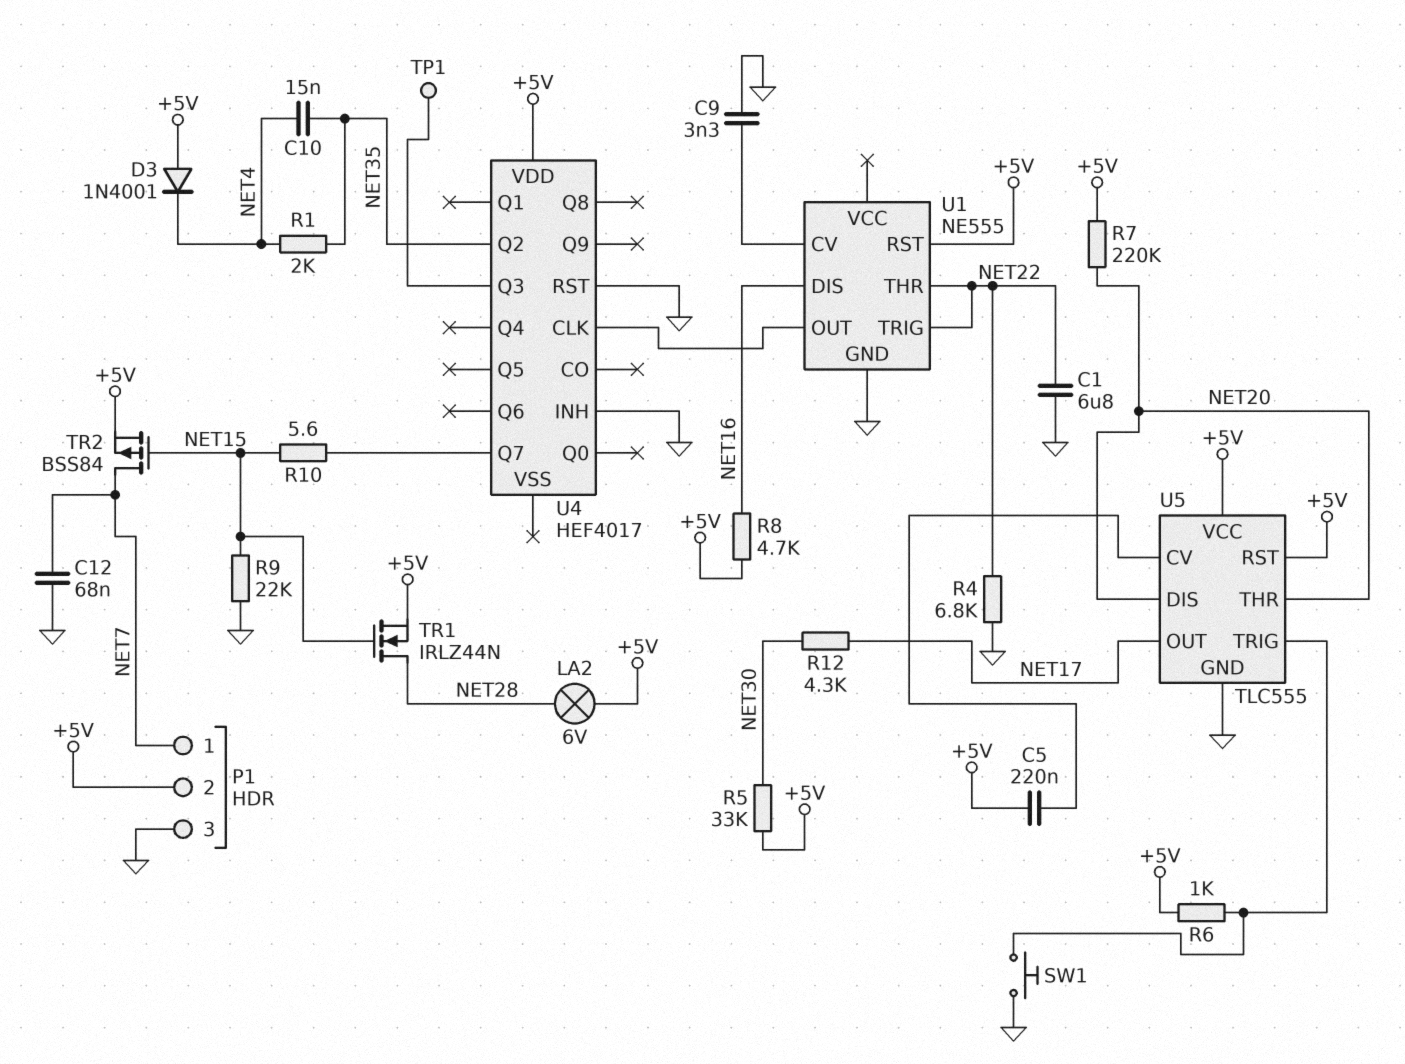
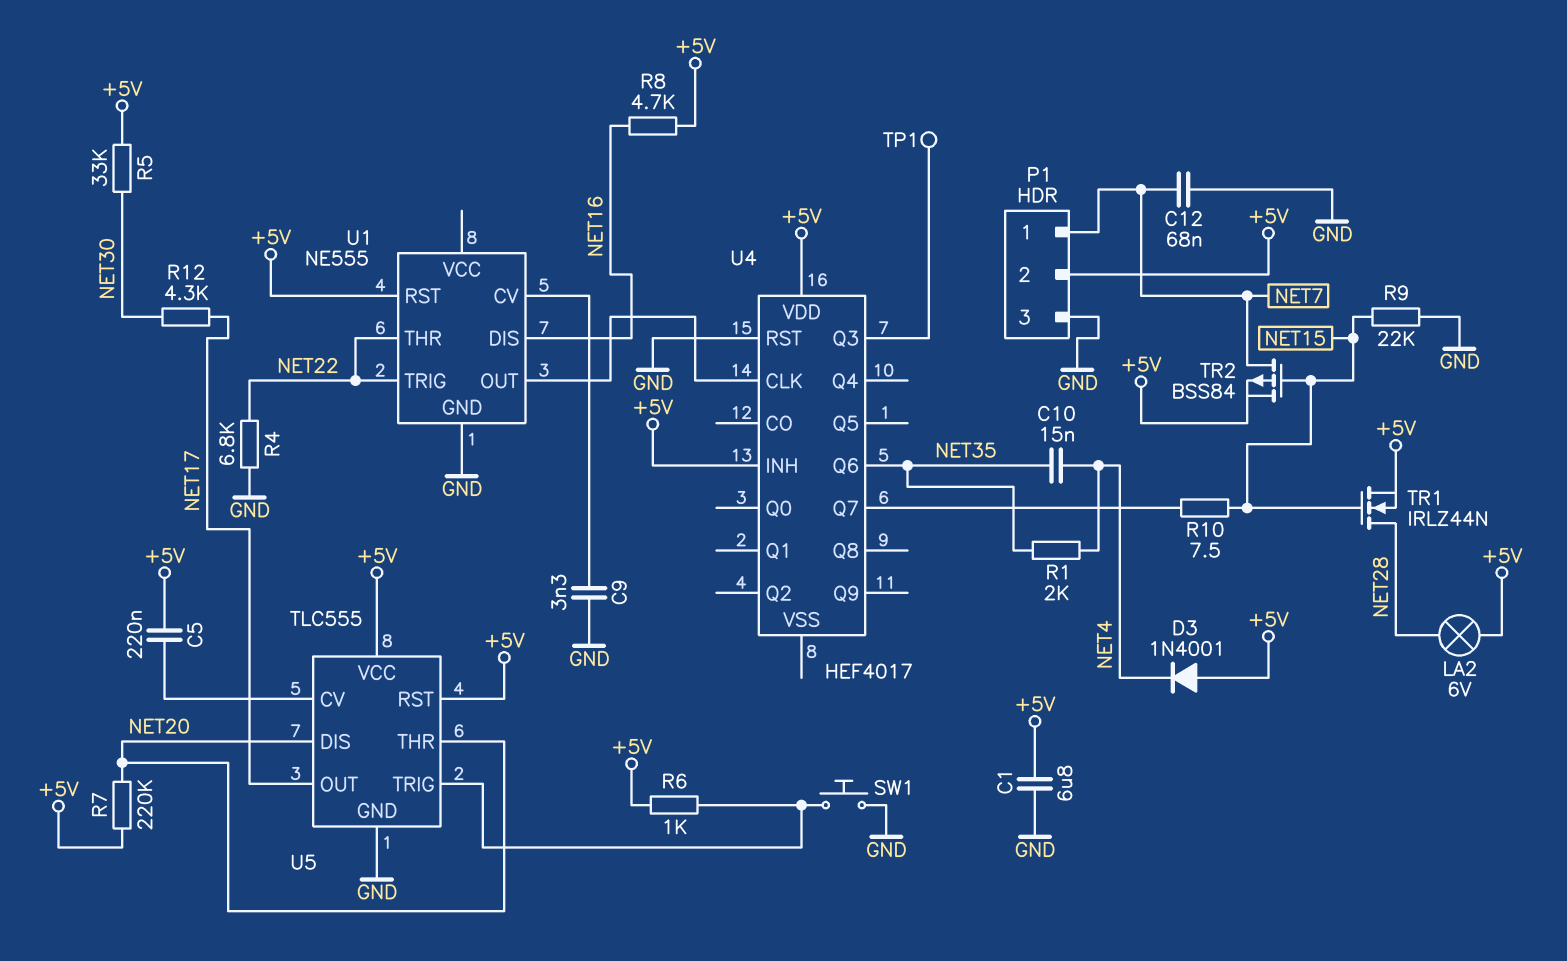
C1: 6.8uF (GND, NET22) -> 6.8uF (+5V, GND)
R10: 5.6 (NET15, U4/Q7) -> 7.5 (NET15, U4/Q7)
U4 pin INH: GND -> +5V
U4 pin Q2: NET35 -> none
U4 pin Q6: none -> NET35

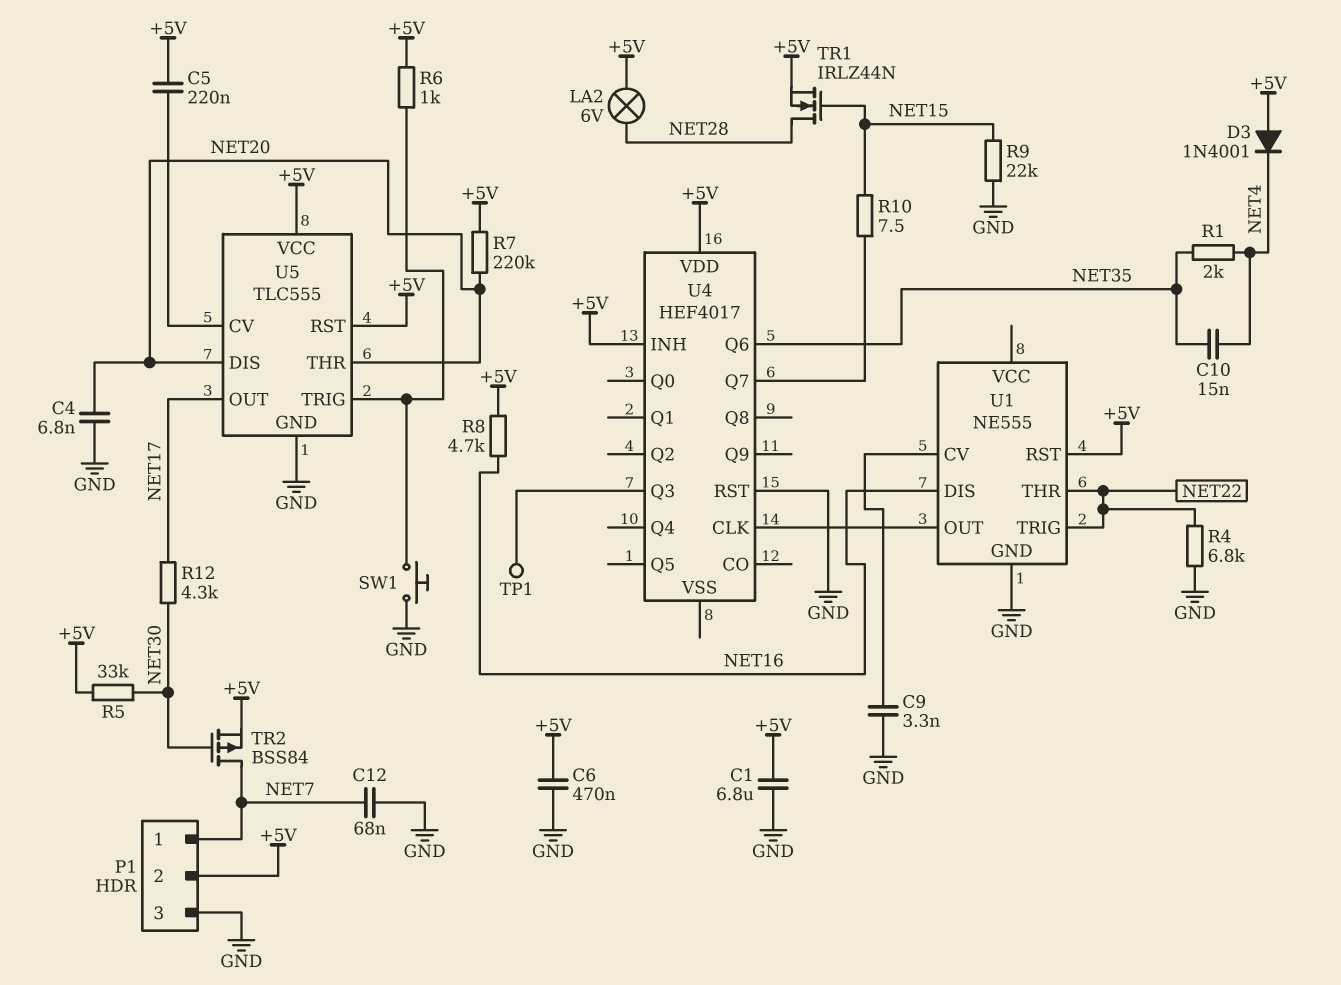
C4: none -> 6.8nF (GND, NET20)
C6: none -> 470nF (+5V, GND)
TR2: PMOS BSS84 (G NET15, D NET7, S +5V) -> PMOS BSS84 (G NET30, D NET7, S +5V)

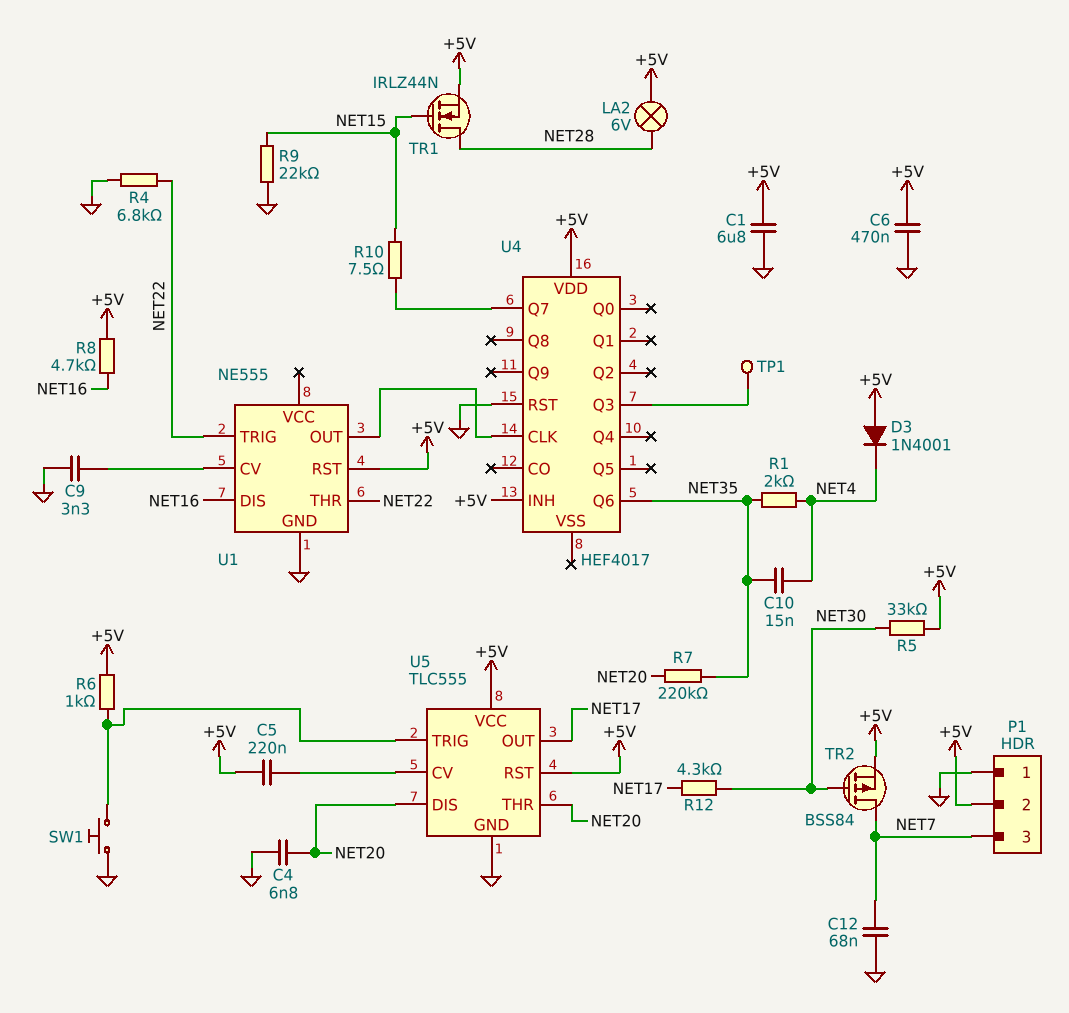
P1 pin 1: NET7 -> GND
P1 pin 3: GND -> NET7
R7: 220k (+5V, NET20) -> 220k (NET20, NET35)

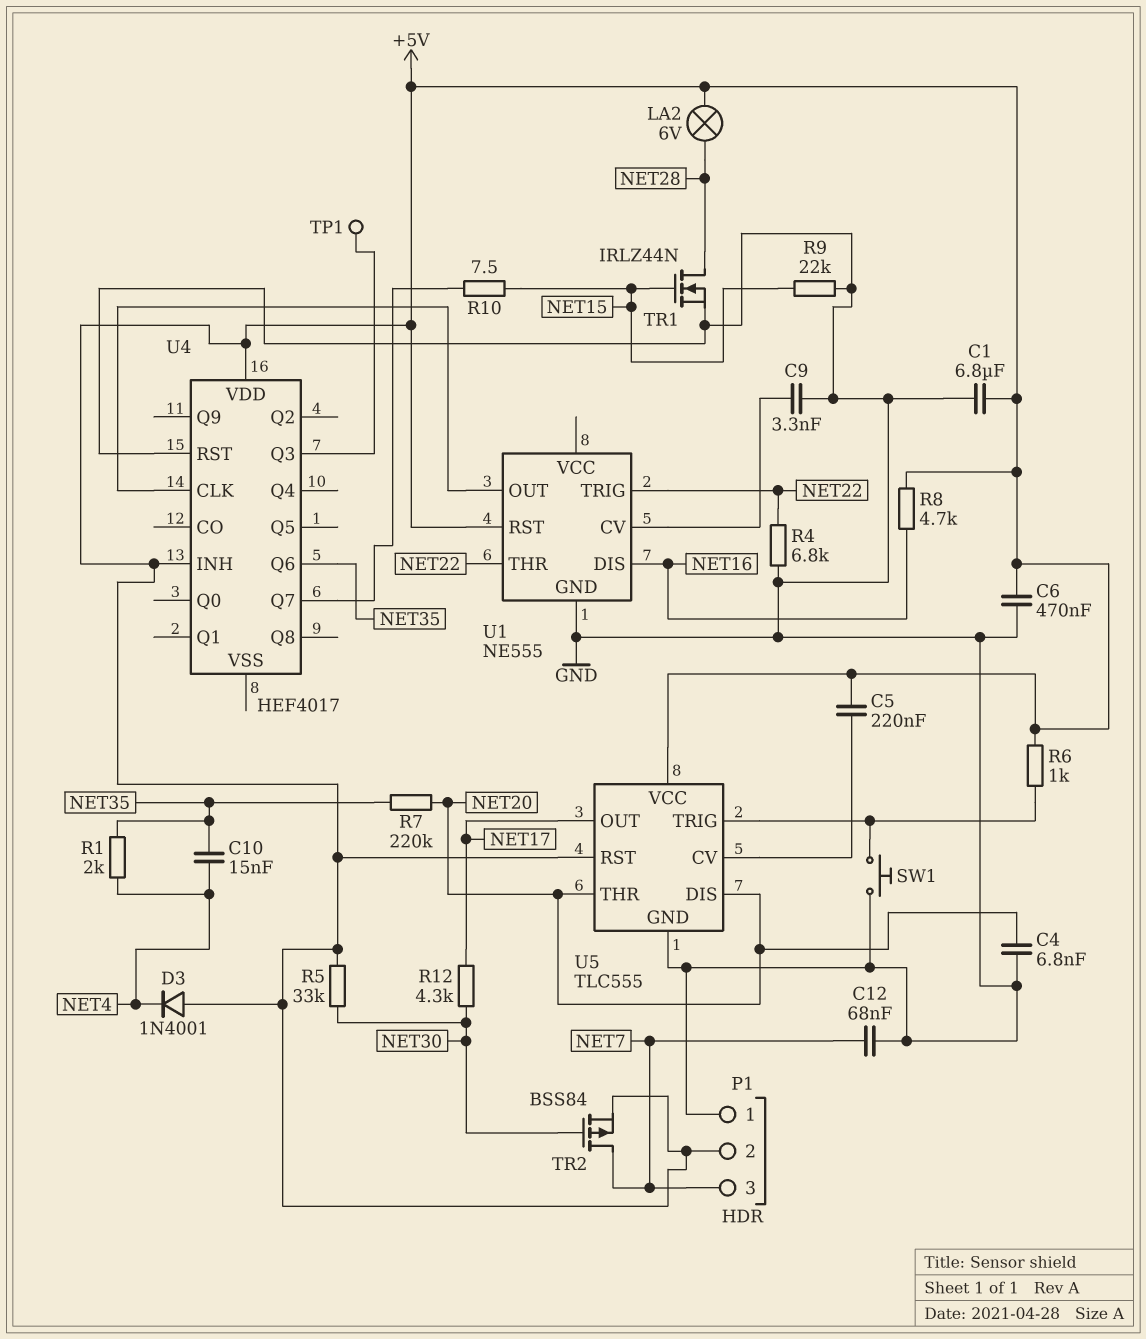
TR1: NMOS IRLZ44N (G NET15, D NET28, S +5V) -> NMOS IRLZ44N (G NET15, D NET28, S GND)

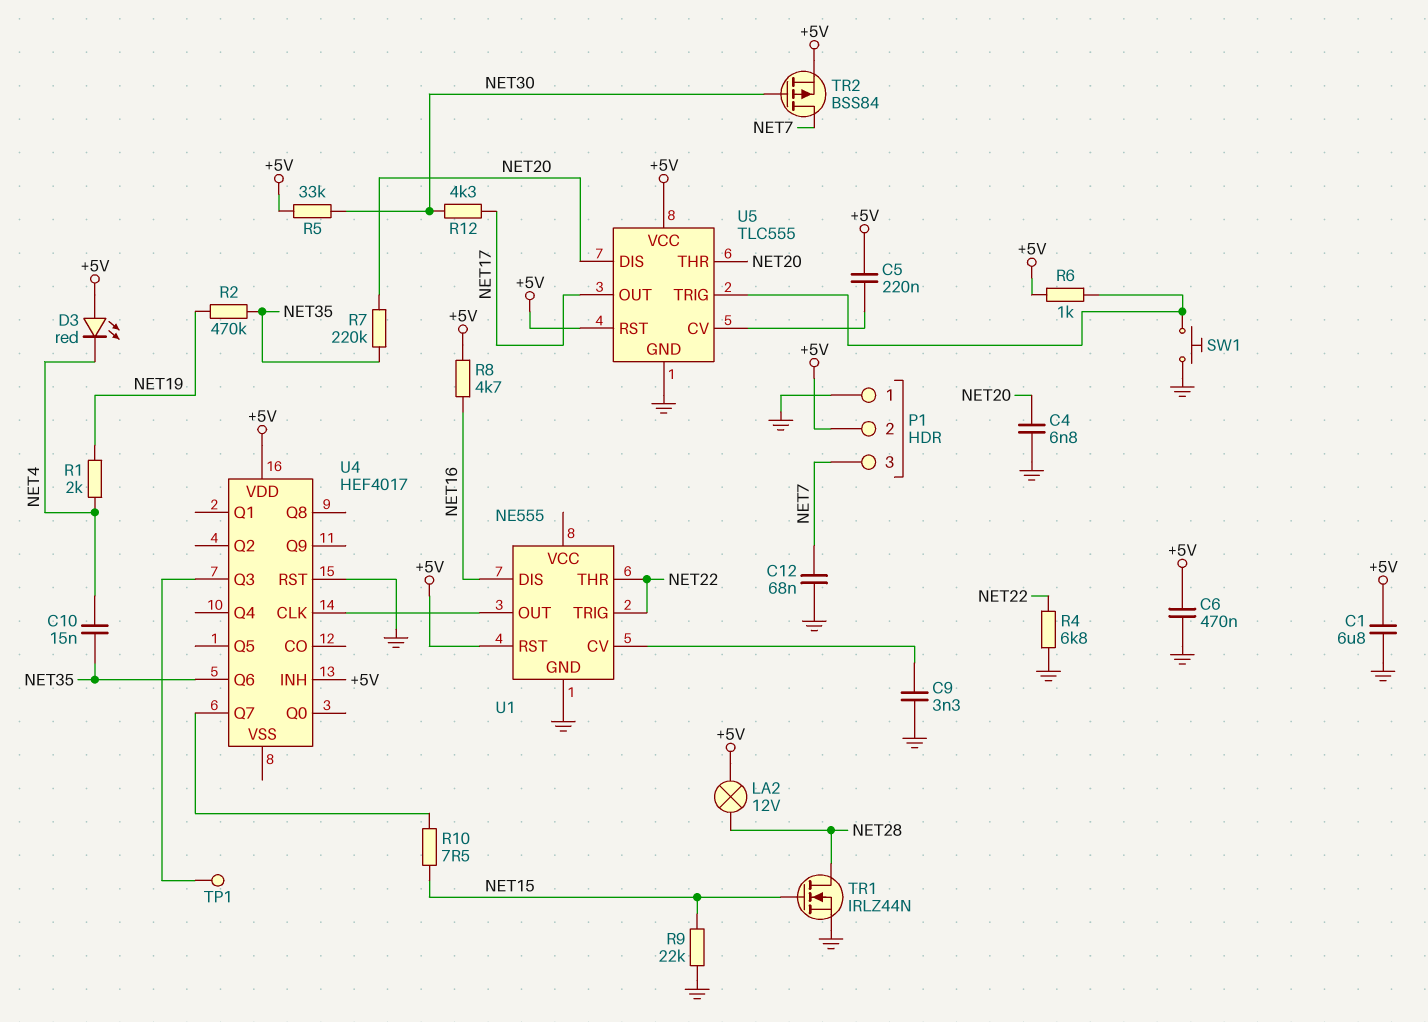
D3: diode 1N4001 (A +5V, K NET4) -> LED red (A +5V, K NET4)
LA2: lamp 6V (+5V, NET28) -> lamp 12V (+5V, NET28)
R1: 2k (NET4, NET35) -> 2k (NET4, NET19)
R2: none -> 470k (NET19, NET35)

